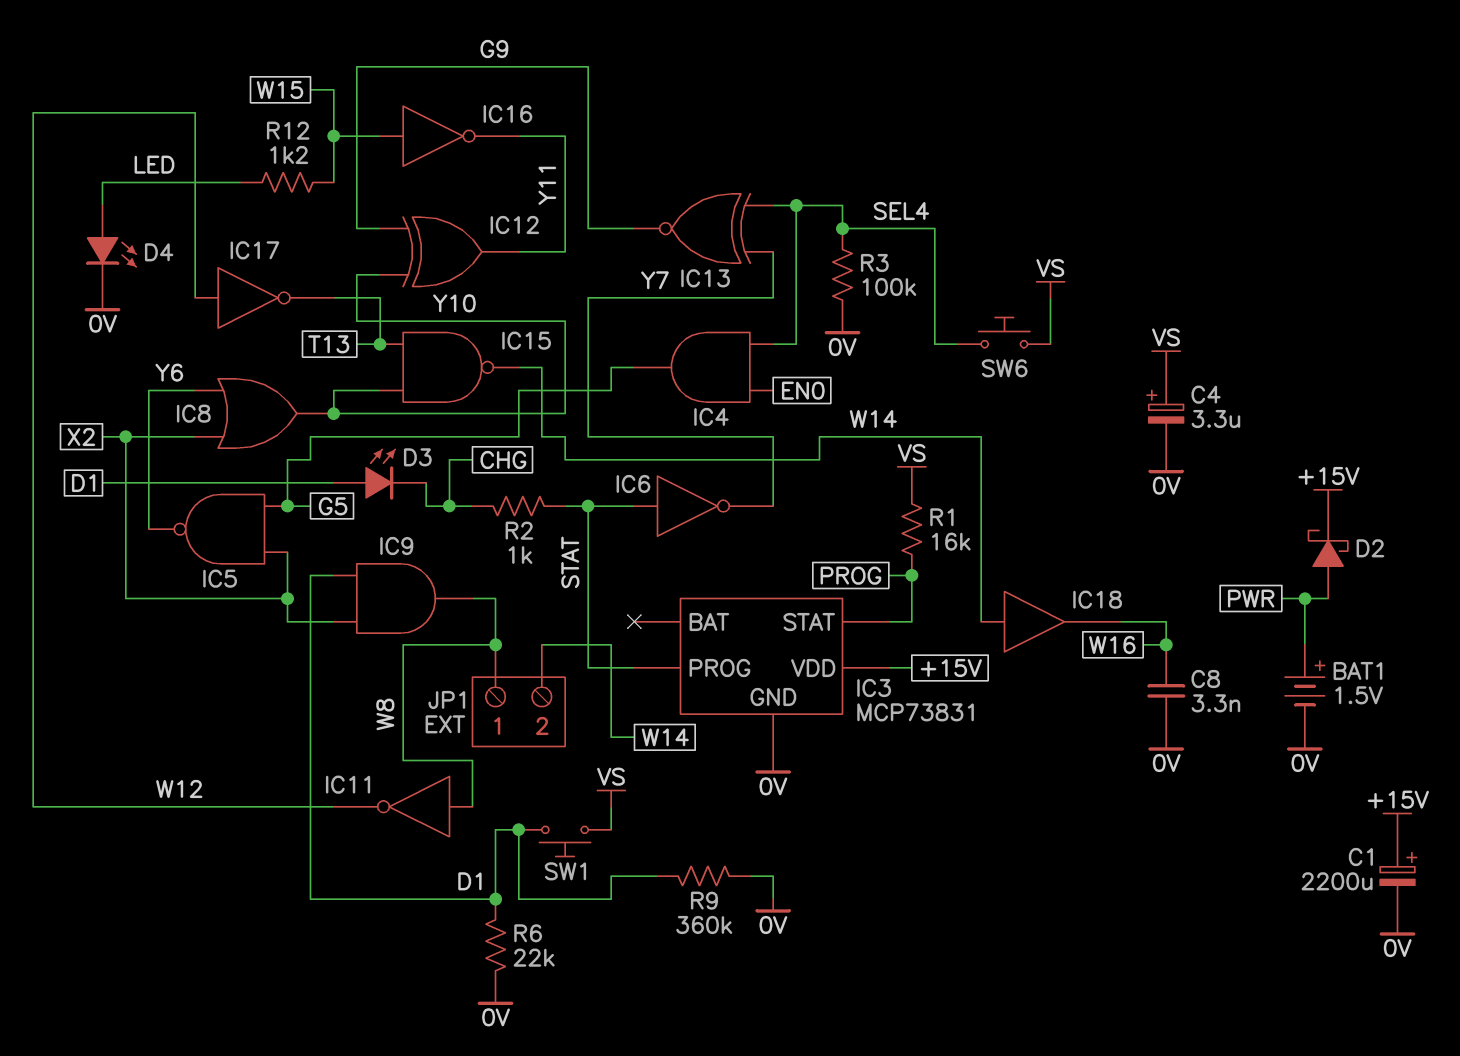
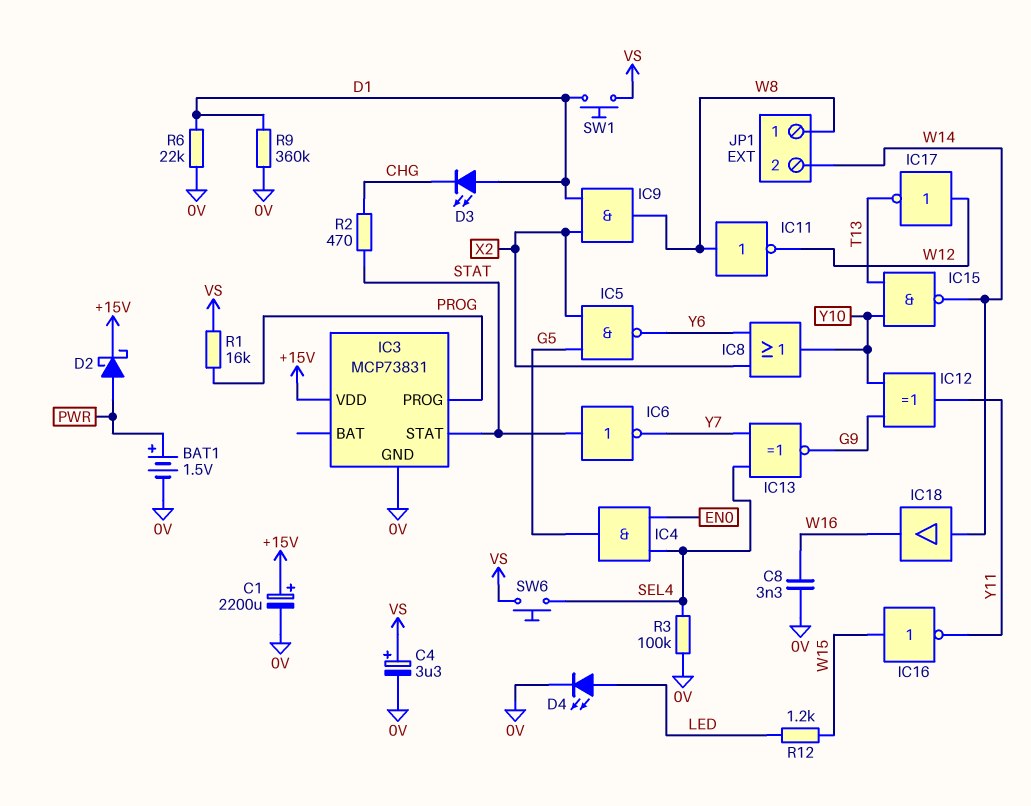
IC3 pin PROG: STAT -> PROG
IC3 pin STAT: PROG -> STAT
R2: 1k (CHG, STAT) -> 470 (CHG, STAT)

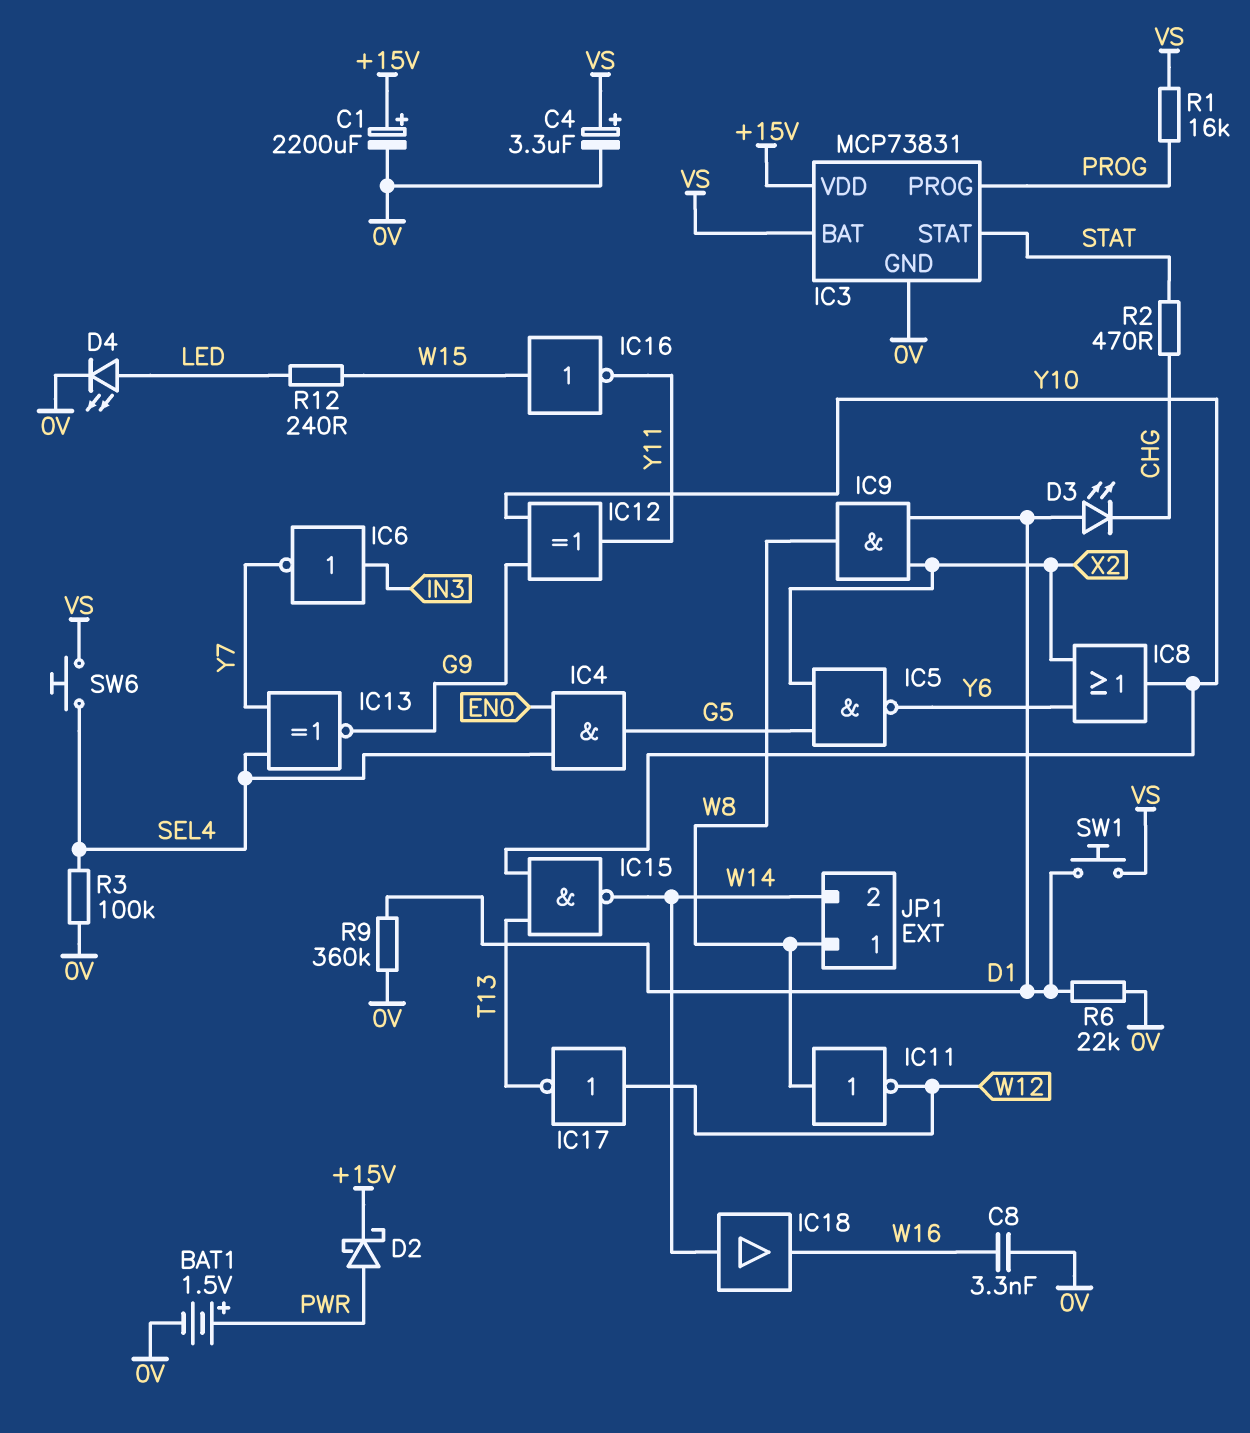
IC3 pin BAT: none -> VS
IC6: NOT (in STAT, out Y7) -> NOT (in IN3, out Y7)
R12: 1.2k (LED, W15) -> 240 (LED, W15)

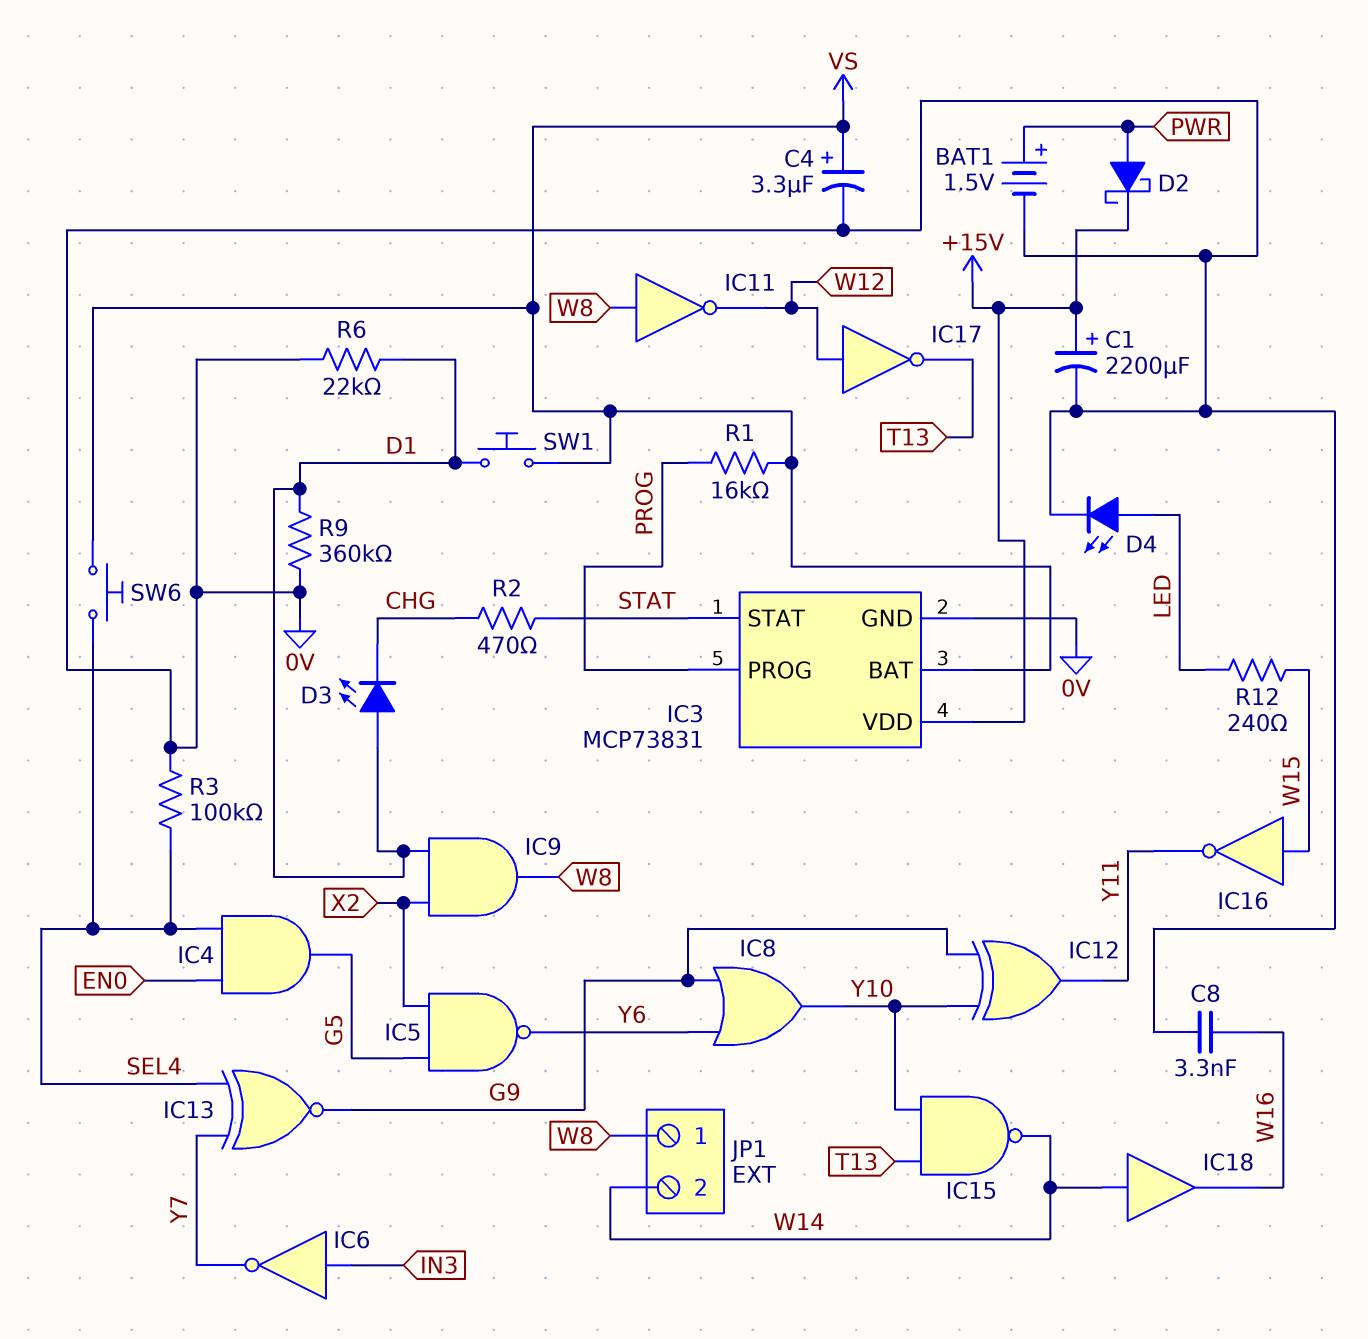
IC8: OR (in X2, in Y6, out Y10) -> OR (in G9, in Y6, out Y10)

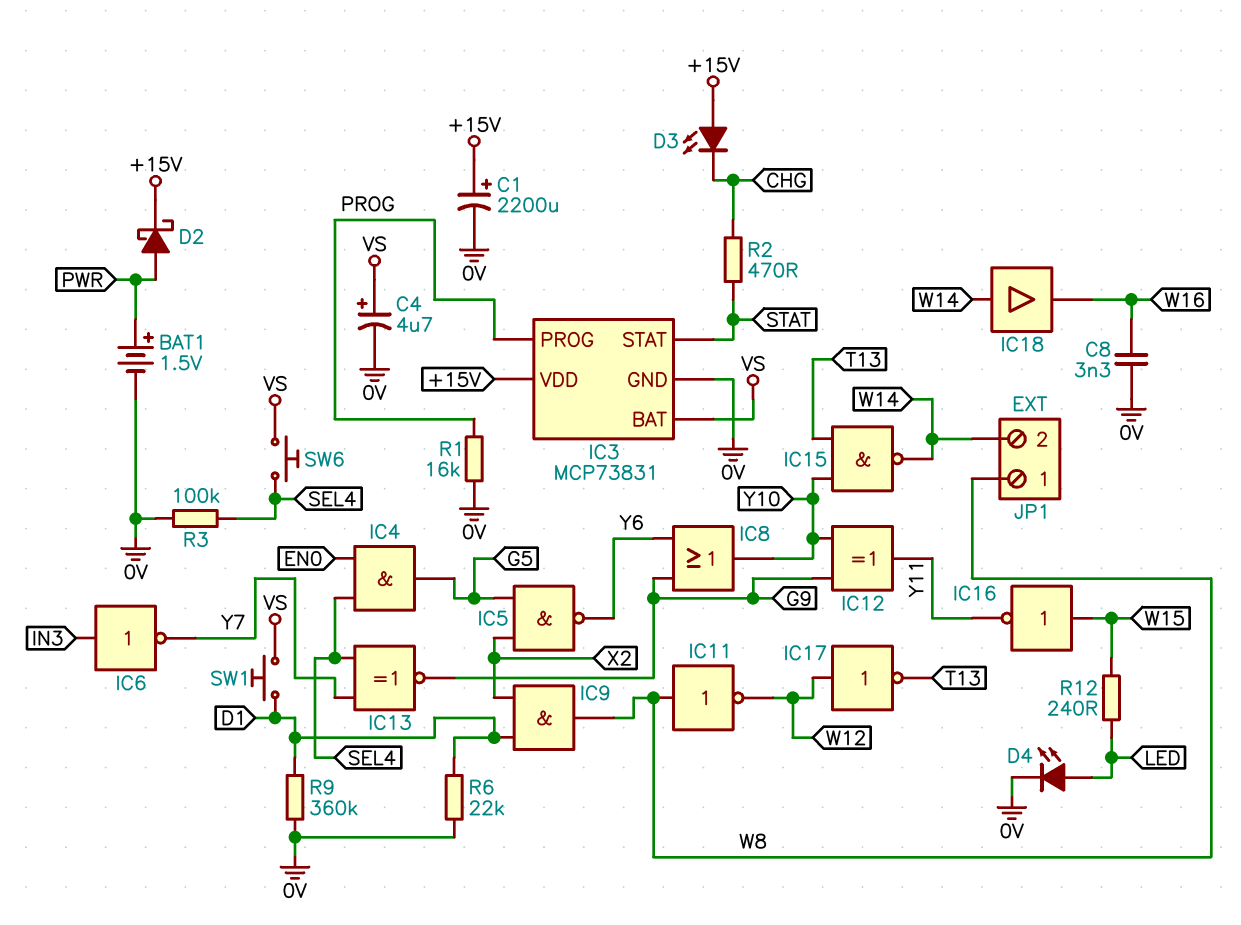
C4: 3.3uF (plus VS, minus 0V) -> 4.7uF (plus VS, minus 0V)
D3: LED (A D1, K CHG) -> LED (A +15V, K CHG)
R1: 16k (PROG, VS) -> 16k (0V, PROG)

